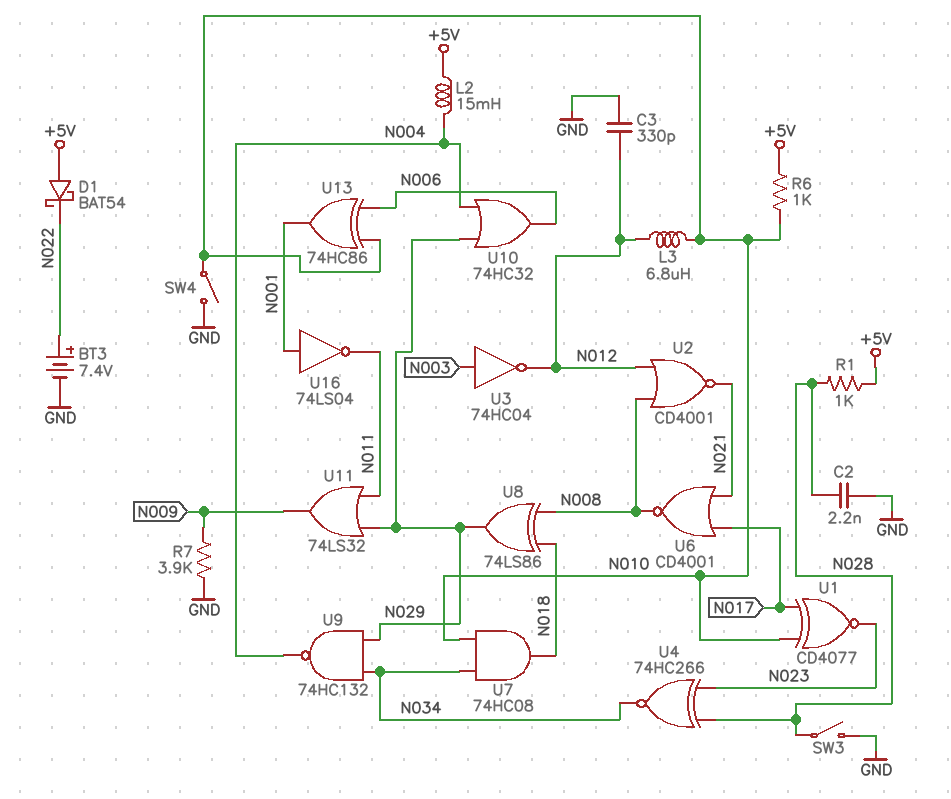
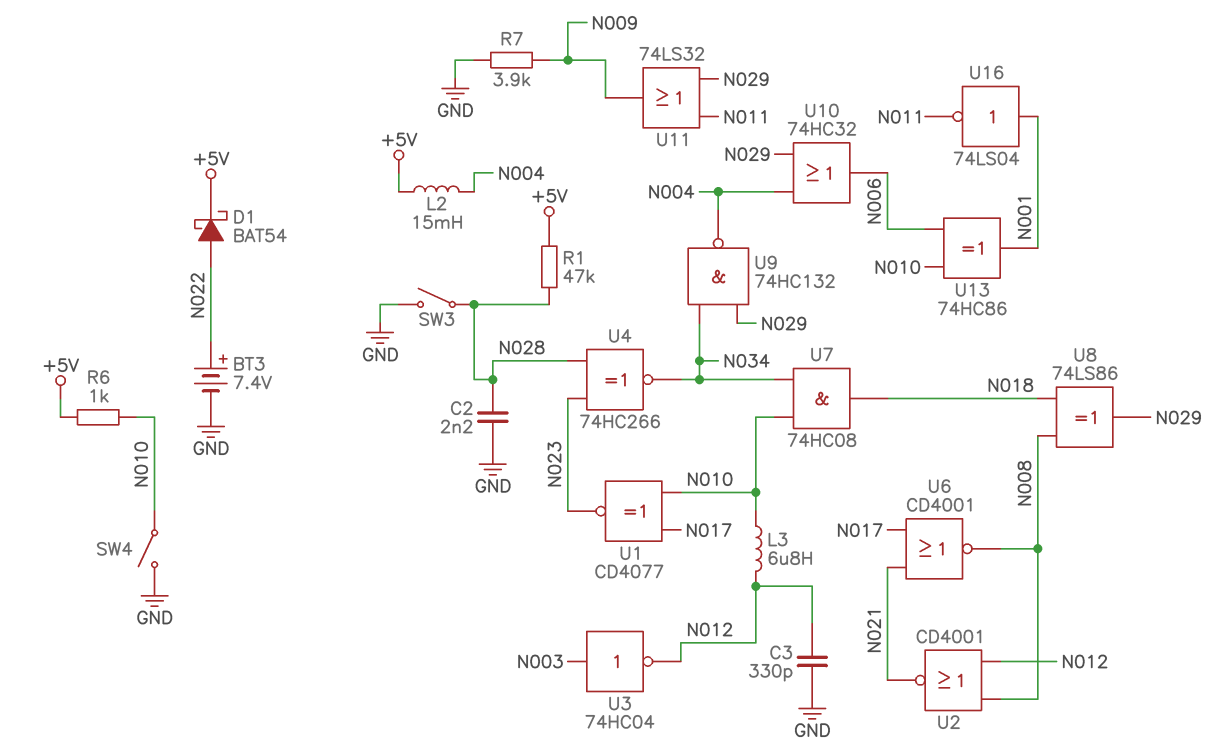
D1: schottky BAT54 (A +5V, K N022) -> schottky BAT54 (A N022, K +5V)
R1: 1k (+5V, N028) -> 47k (+5V, N028)

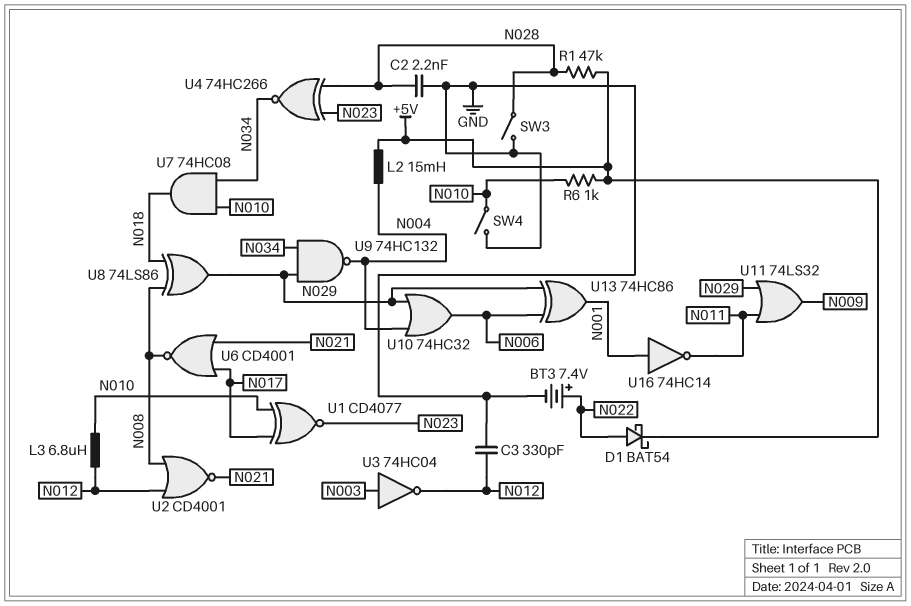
R7: 3.9k (GND, N009) -> none
U13: XOR 74HC86 (in N006, in N010, out N001) -> XOR 74HC86 (in N006, in N029, out N001)
U16: NOT 74LS04 (in N001, out N011) -> NOT 74HC14 (in N001, out N011)

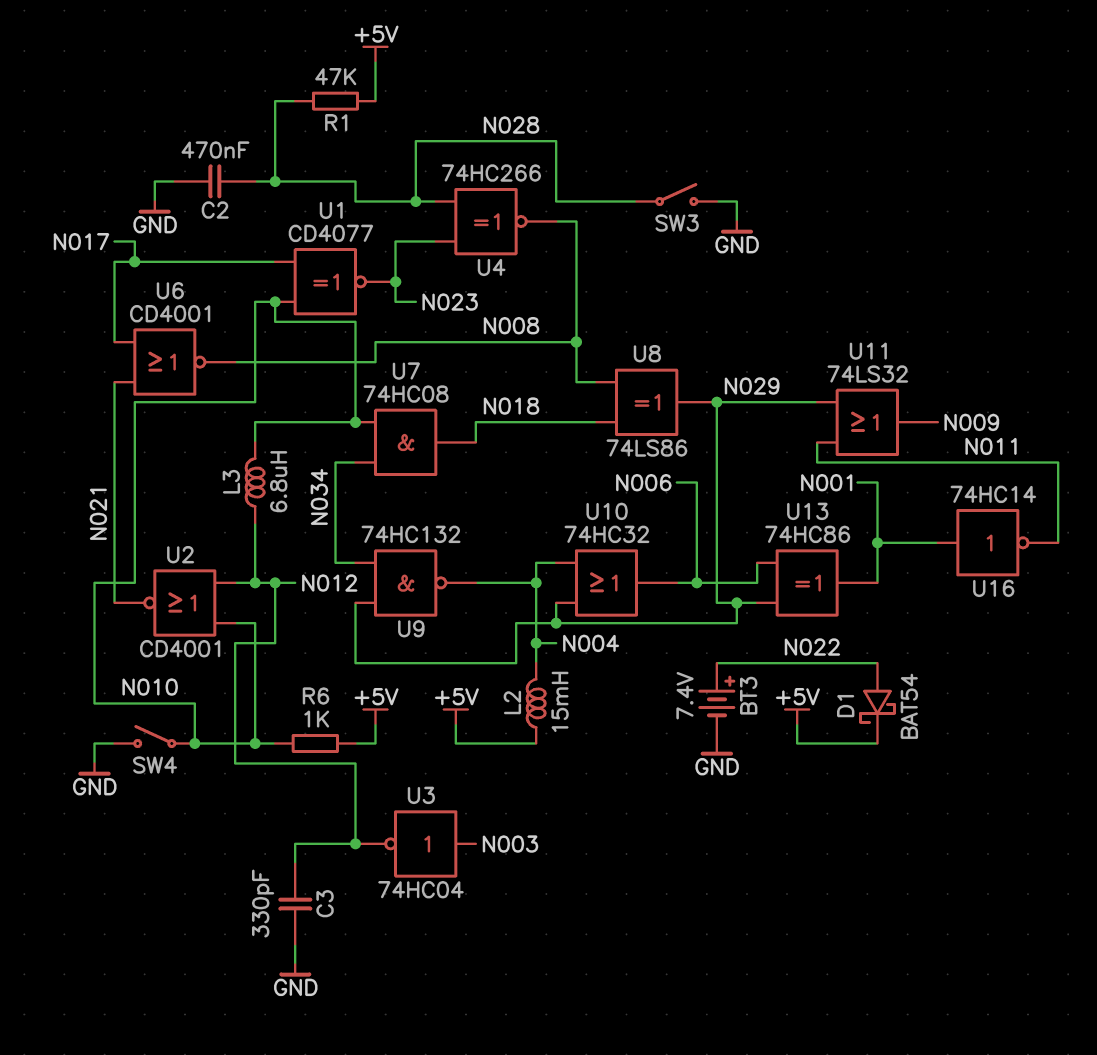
C2: 2.2nF (GND, N028) -> 470nF (GND, N028)
U2: NOR CD4001 (in N008, in N012, out N021) -> NOR CD4001 (in N010, in N012, out N021)
U4: XNOR 74HC266 (in N023, in N028, out N034) -> XNOR 74HC266 (in N023, in N028, out N008)

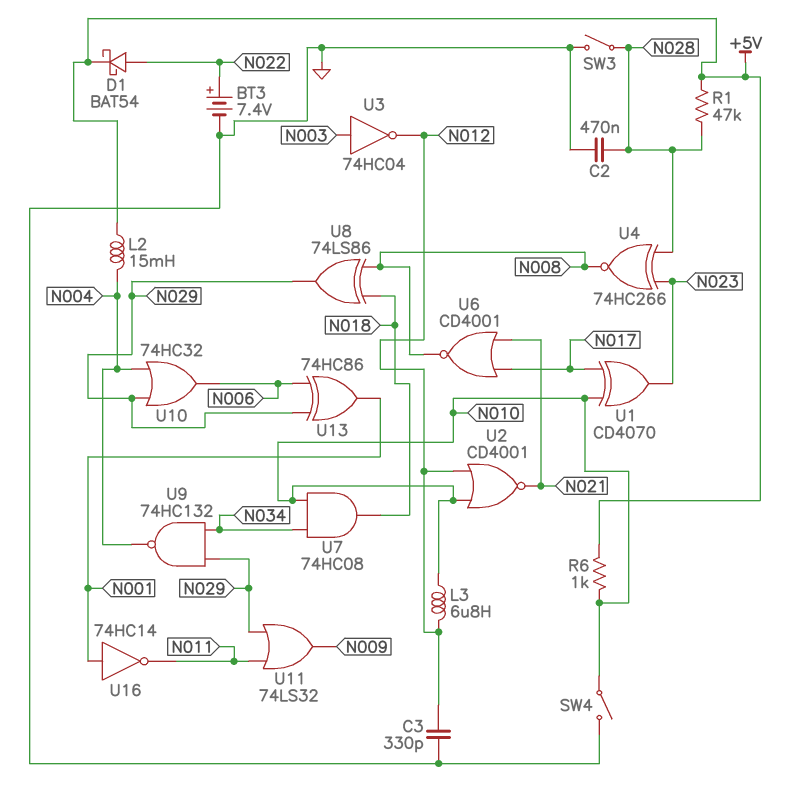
U1: XNOR CD4077 (in N010, in N017, out N023) -> XOR CD4070 (in N010, in N017, out N023)

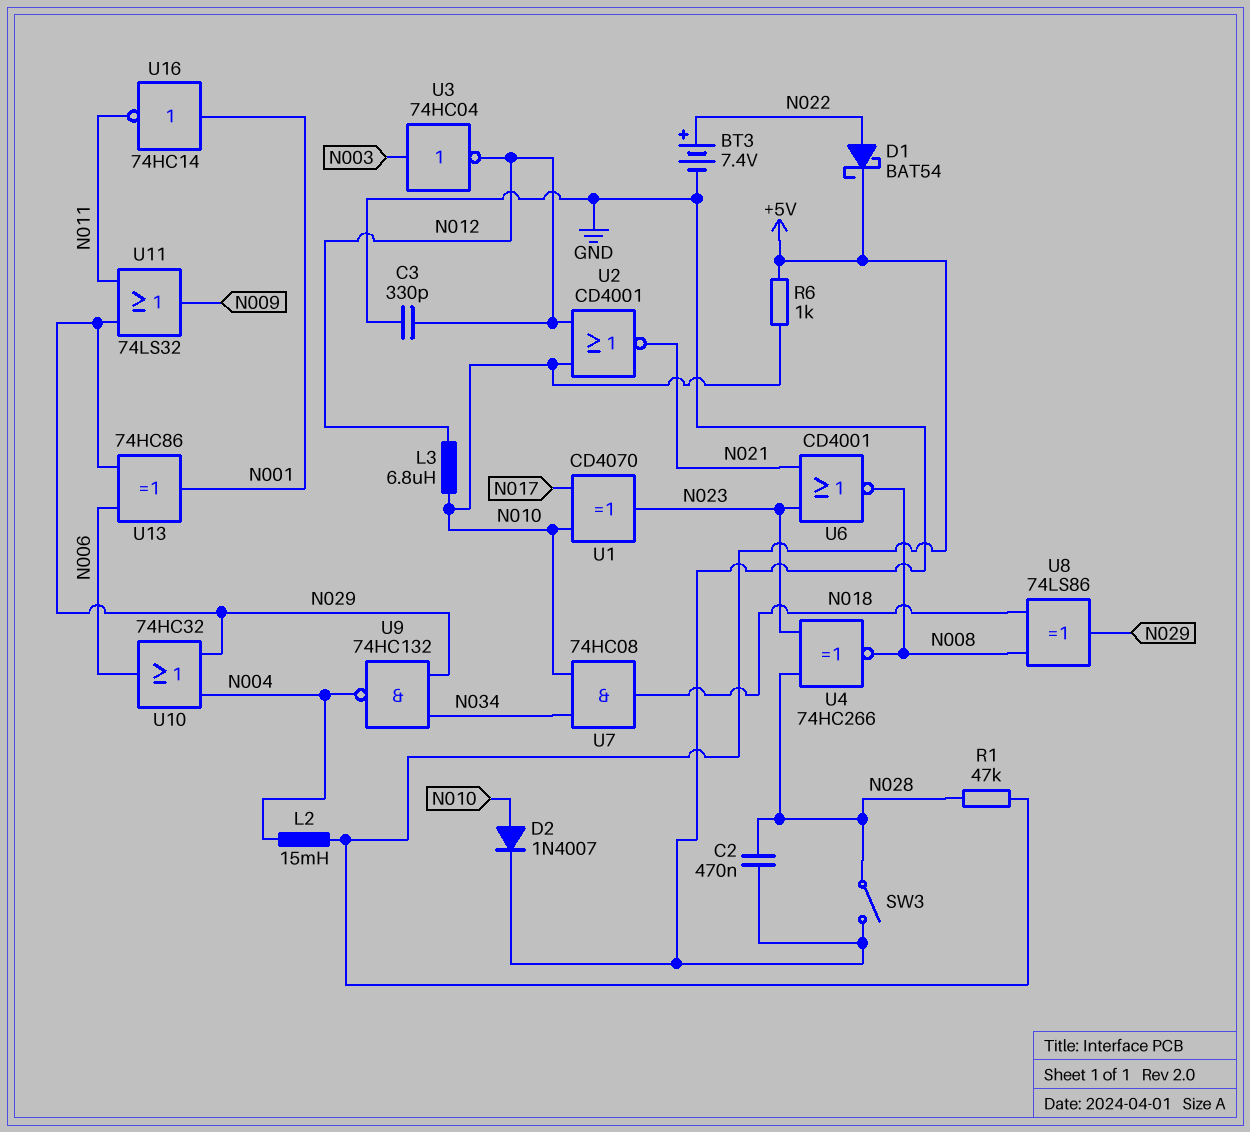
D2: none -> diode 1N4007 (A N010, K GND)
SW4: switch (GND, N010) -> none
U6: NOR CD4001 (in N017, in N021, out N008) -> NOR CD4001 (in N021, in N023, out N008)

